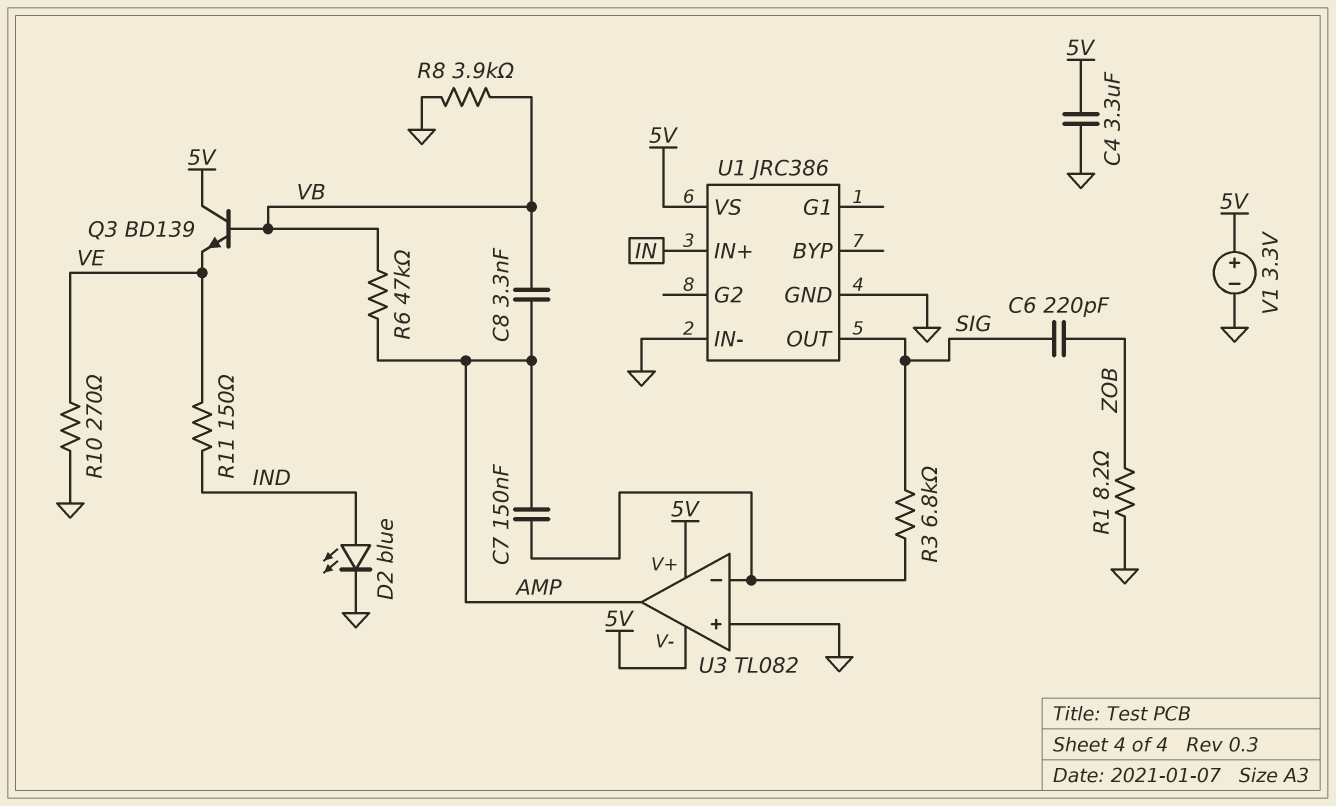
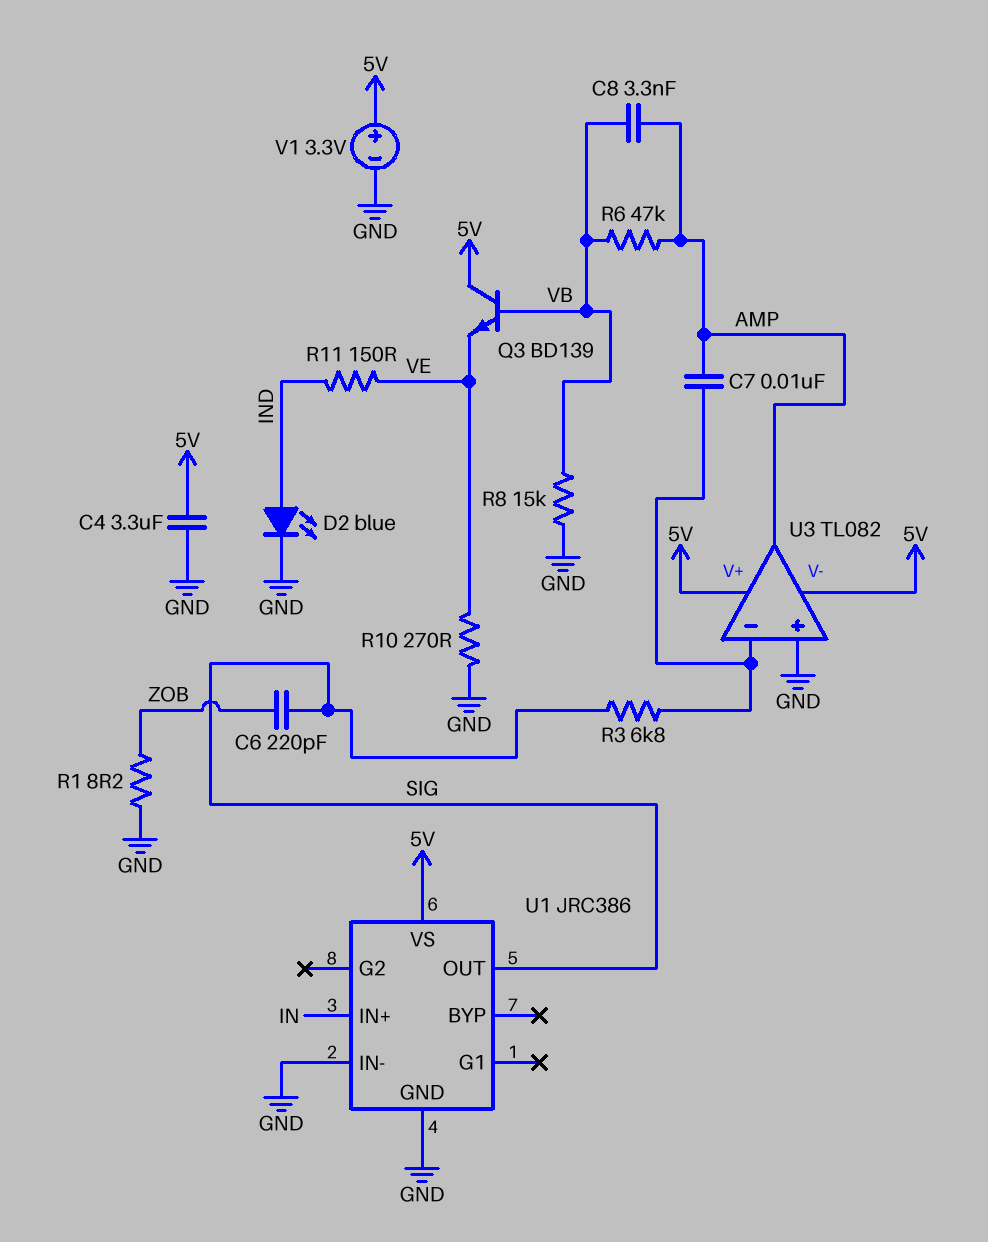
C7: 150nF (AMP, U3/in-) -> 10nF (AMP, U3/in-)
R8: 3.9k (GND, VB) -> 15k (GND, VB)

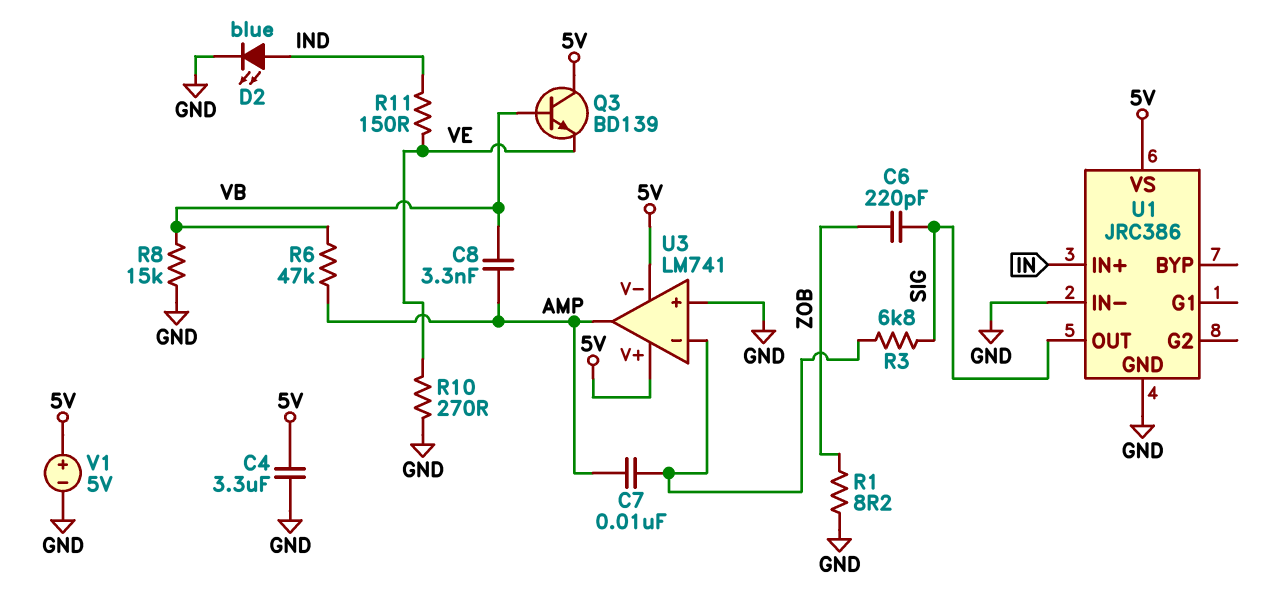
U3: TL082 -> LM741
V1: 3.3V (plus 5V, minus GND) -> 5V (plus 5V, minus GND)

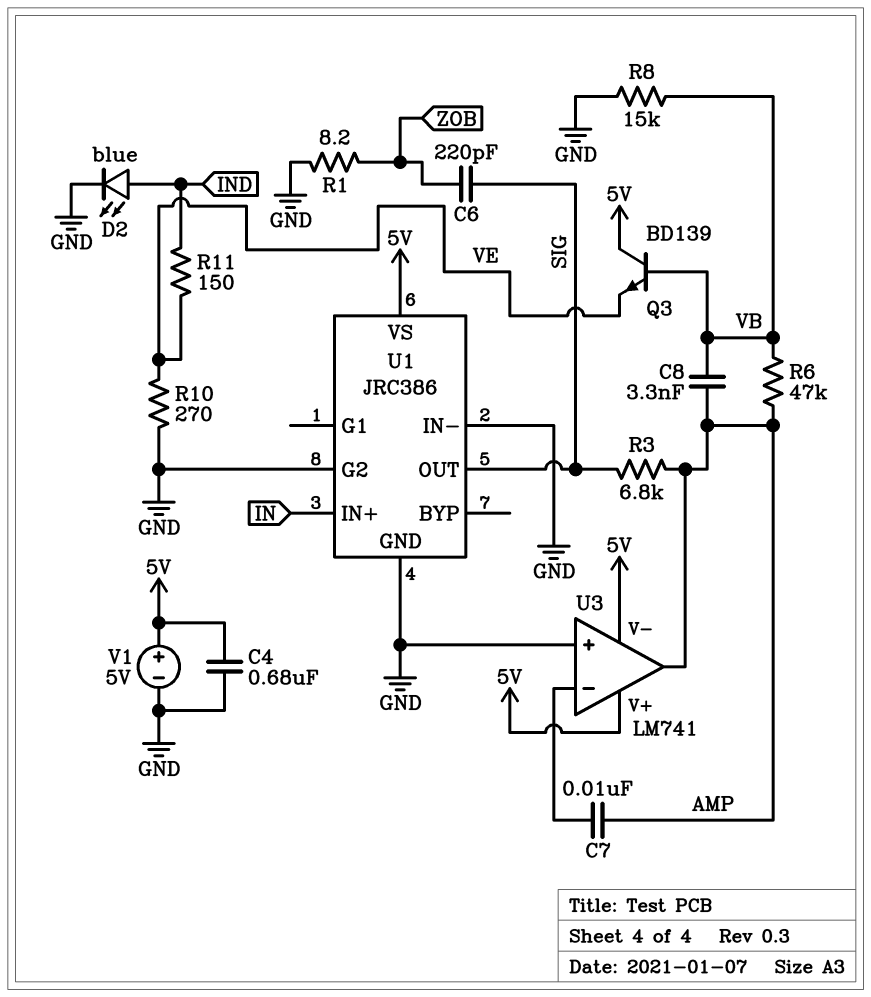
C4: 3.3uF (5V, GND) -> 680nF (5V, GND)
R3: 6.8k (SIG, U3/in-) -> 6.8k (AMP, SIG)
U1 pin G2: none -> GND

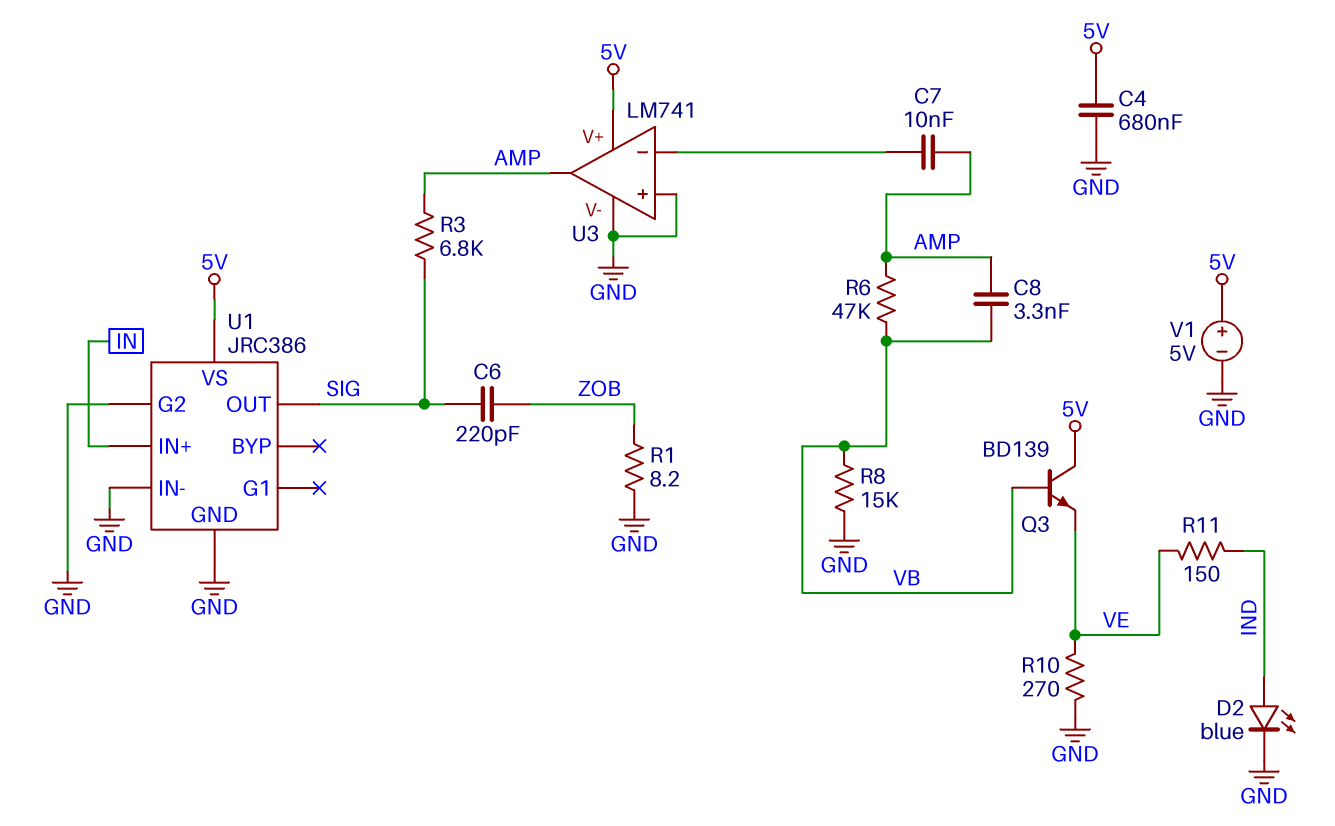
U3 pin V-: 5V -> GND

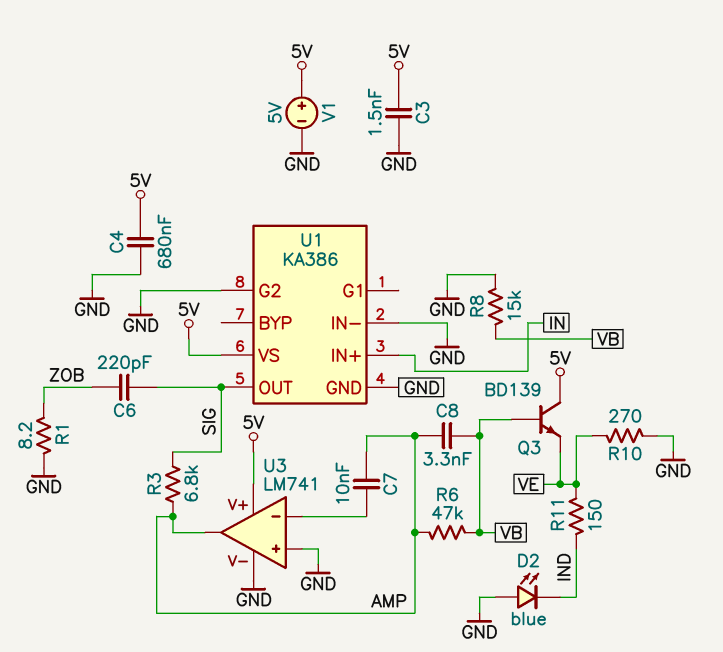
C3: none -> 1.5nF (5V, GND)
D2: LED blue (A IND, K GND) -> LED blue (A GND, K IND)
U1: JRC386 -> KA386

